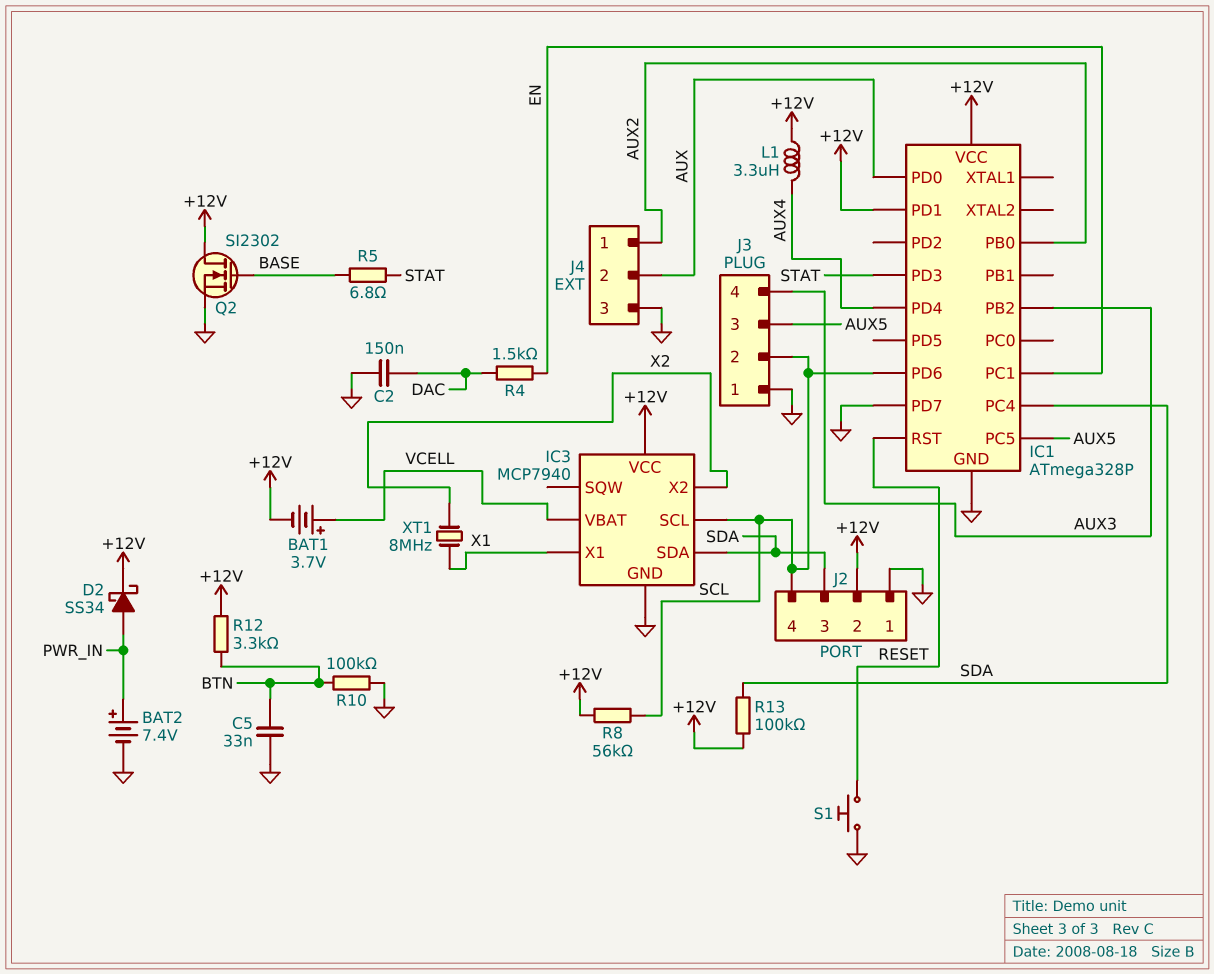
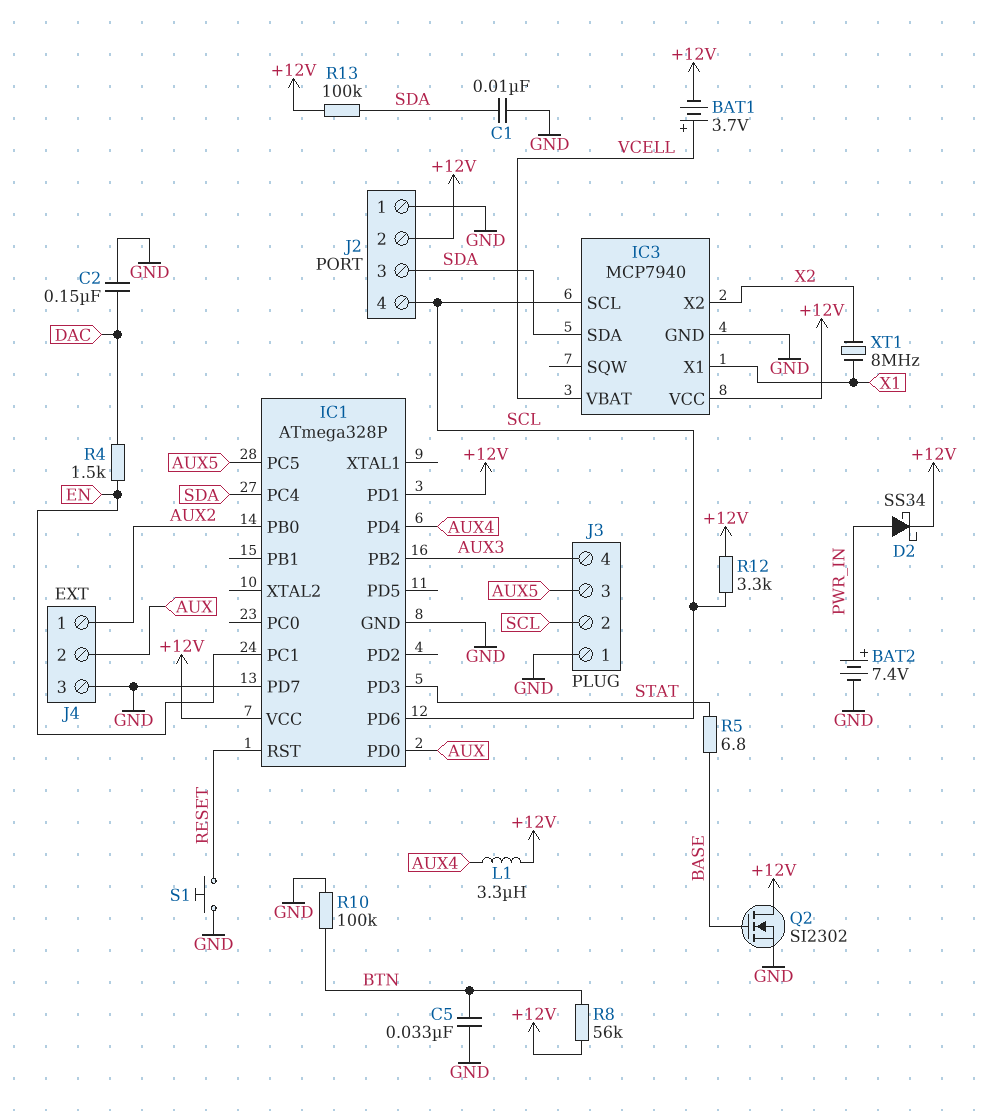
C1: none -> 10nF (GND, SDA)
R8: 56k (+12V, SCL) -> 56k (+12V, BTN)
R12: 3.3k (+12V, BTN) -> 3.3k (+12V, SCL)

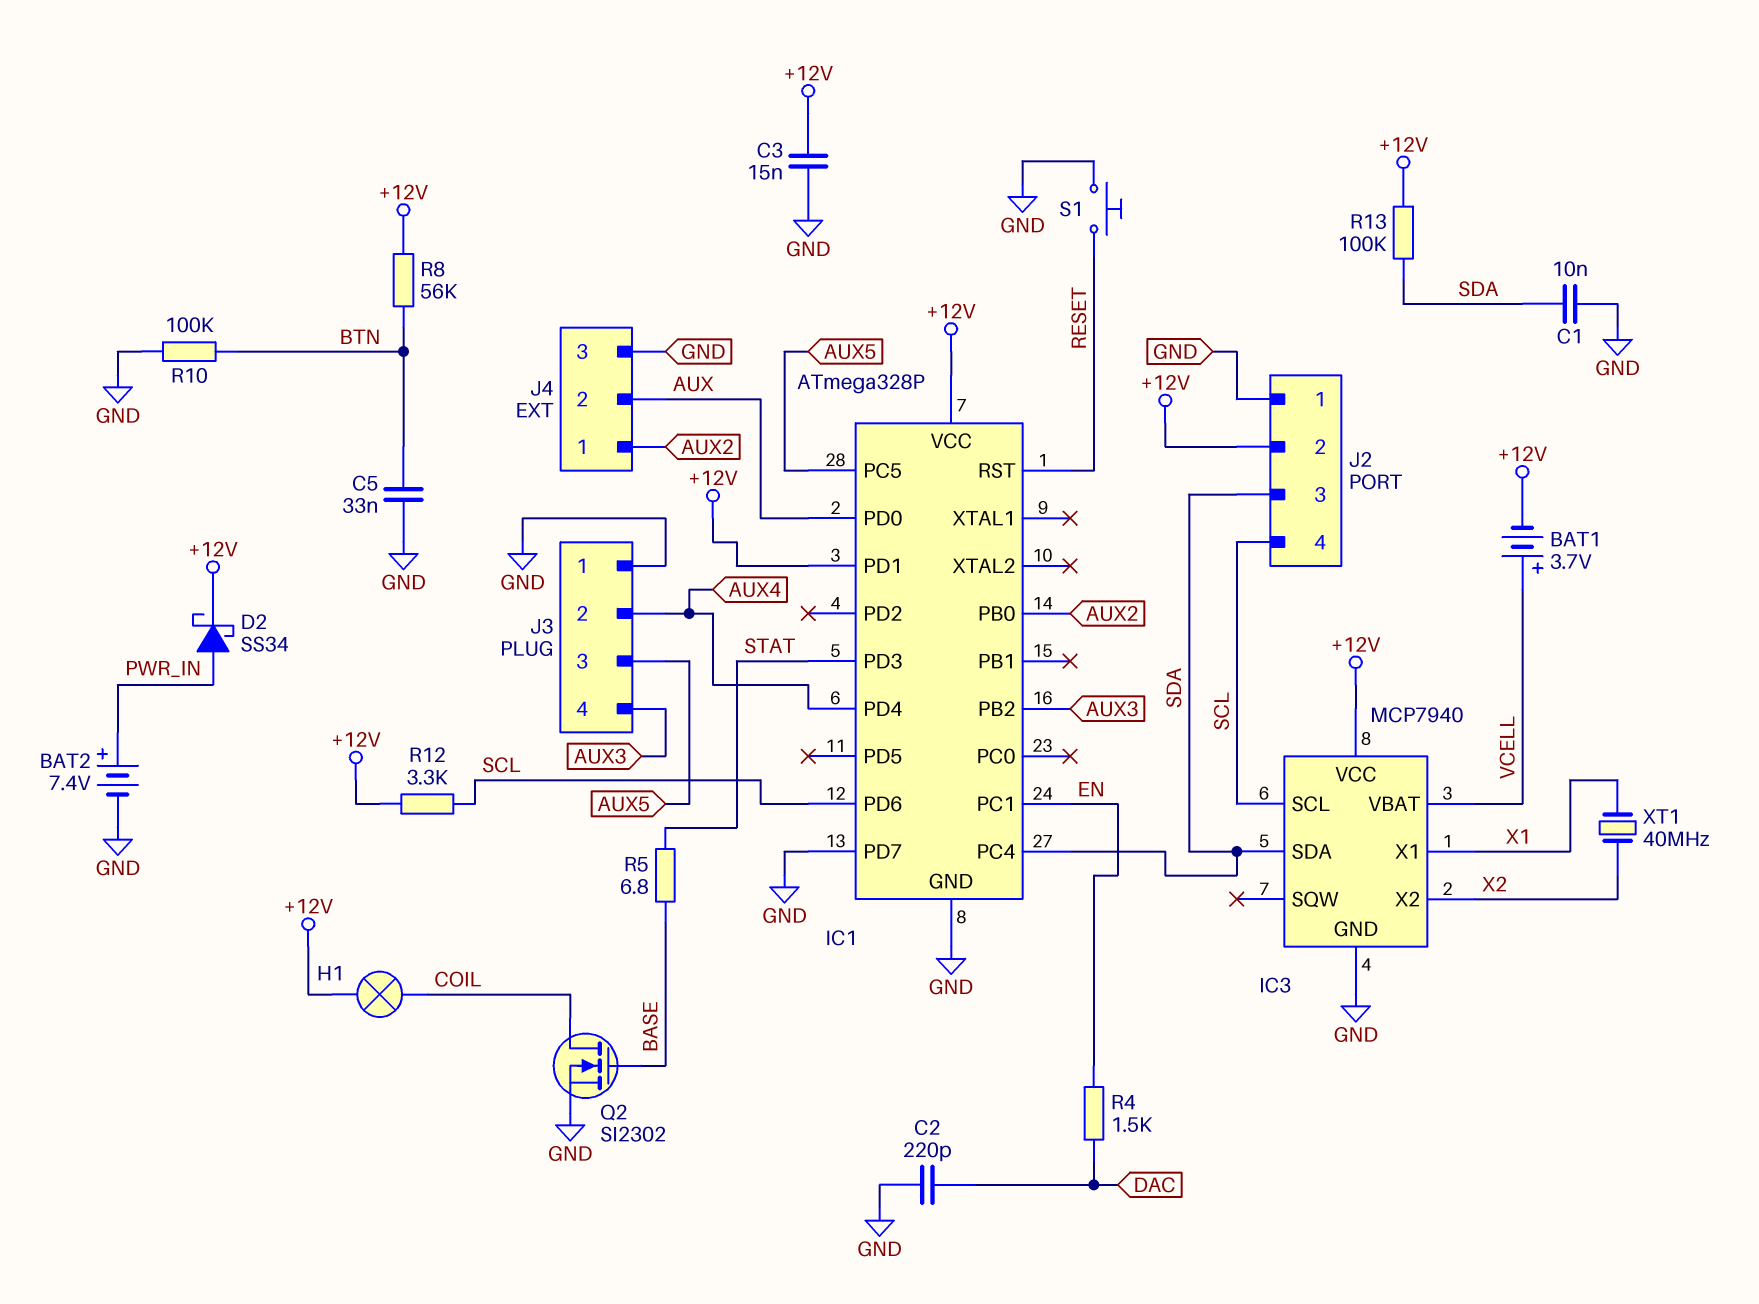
C2: 150nF (DAC, GND) -> 220pF (DAC, GND)
C3: none -> 15nF (+12V, GND)
H1: none -> lamp (+12V, COIL)
J3 pin 2: SCL -> AUX4
L1: 3.3uH (+12V, AUX4) -> none
Q2: NMOS SI2302 (G BASE, D +12V, S GND) -> NMOS SI2302 (G BASE, D COIL, S GND)
XT1: 8MHz (X1, X2) -> 40MHz (X1, X2)

